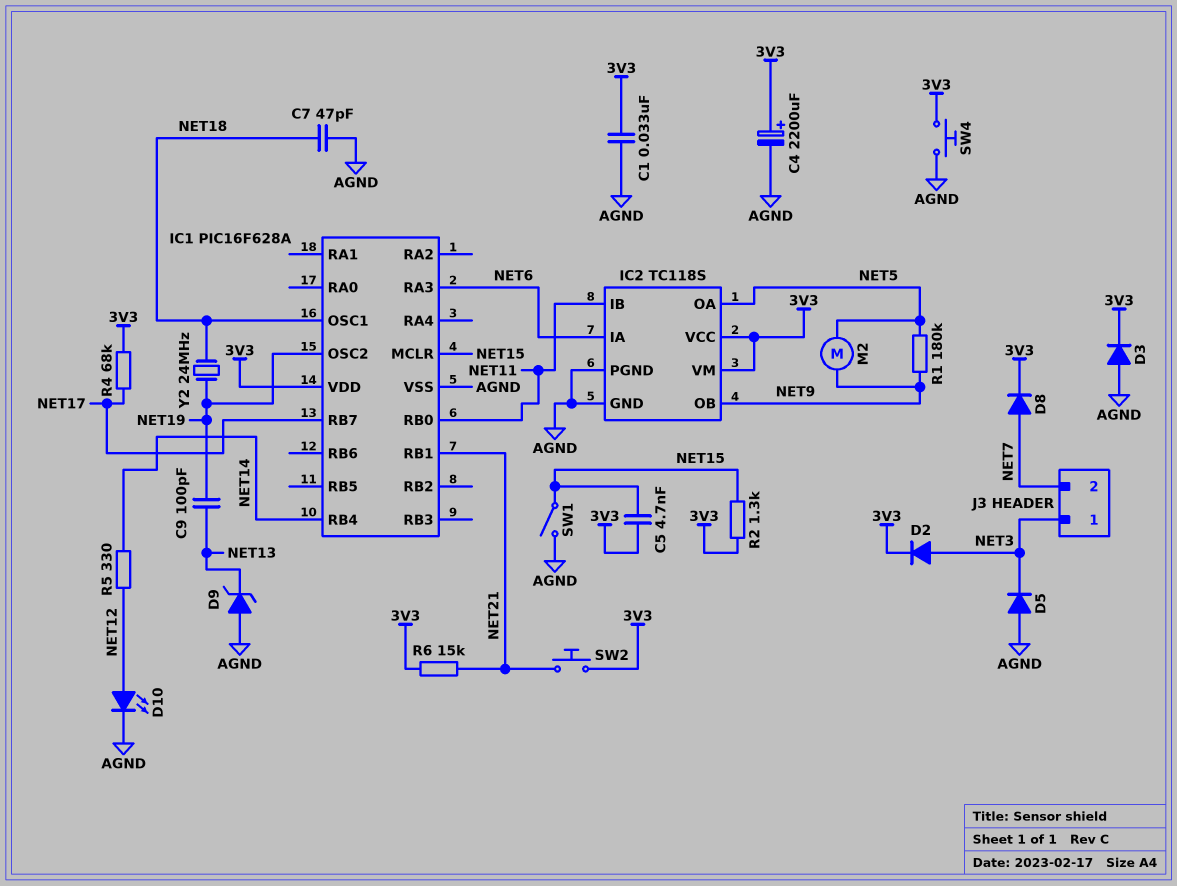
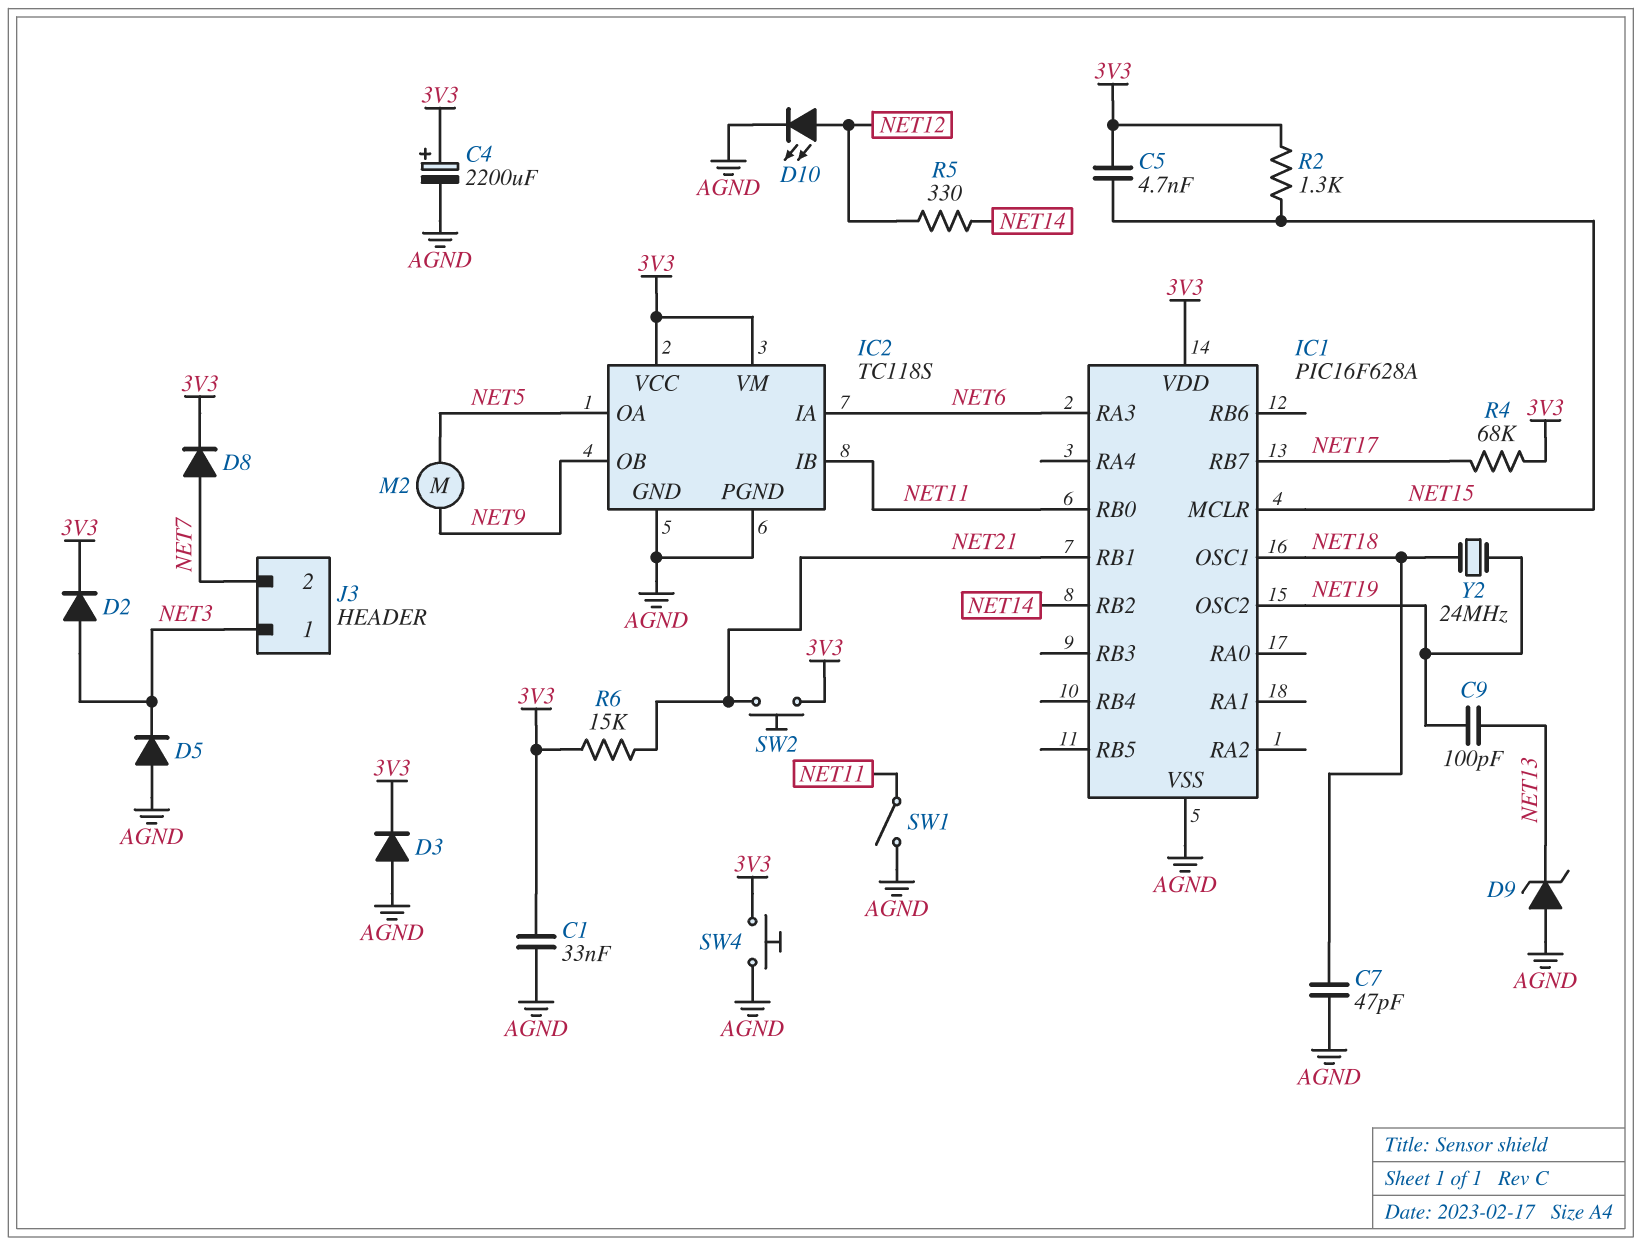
IC1 pin RB2: none -> NET14
IC1 pin RB4: NET14 -> none
R1: 180k (NET5, NET9) -> none
SW1: switch (AGND, NET15) -> switch (AGND, NET11)

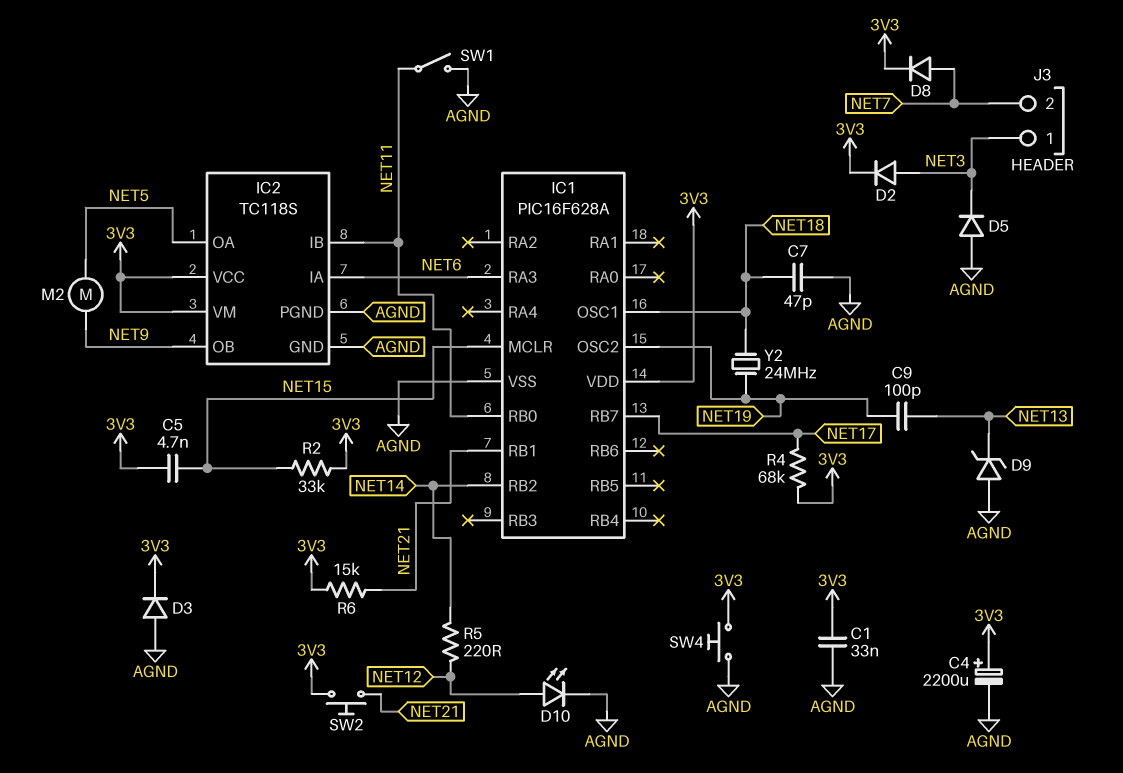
R2: 1.3k (3V3, NET15) -> 33k (3V3, NET15)
R5: 330 (NET12, NET14) -> 220 (NET12, NET14)

